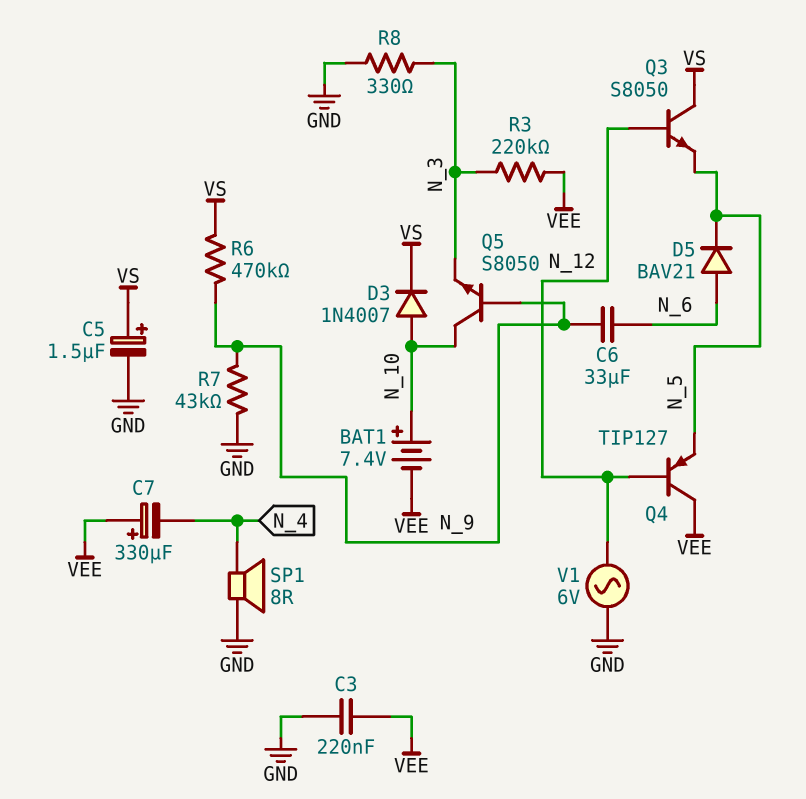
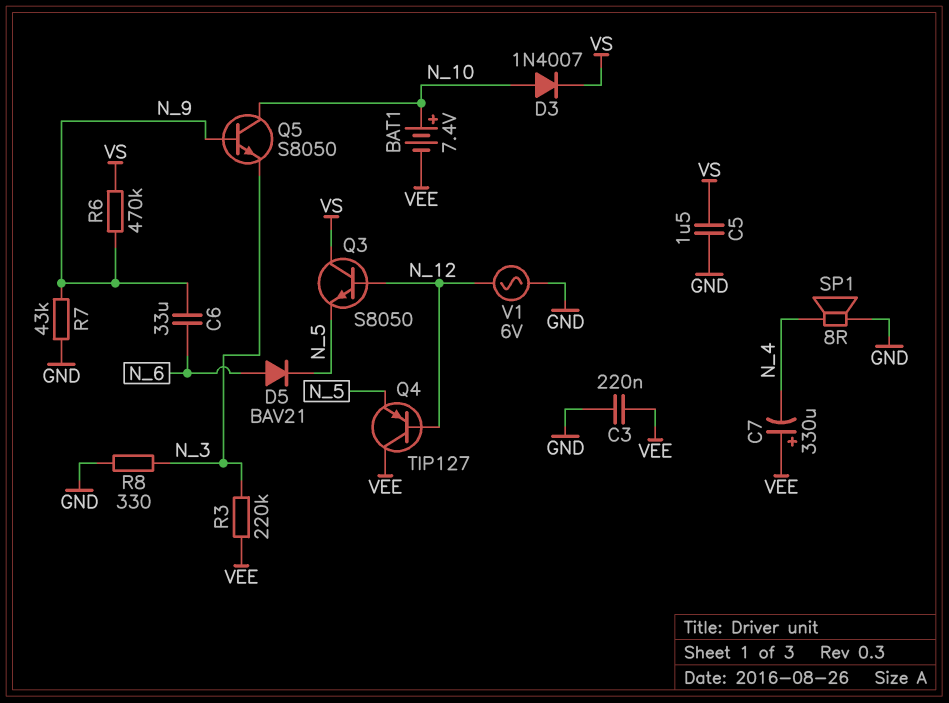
C5: 1.5uF (plus VS, minus GND) -> 1.5uF (GND, VS)

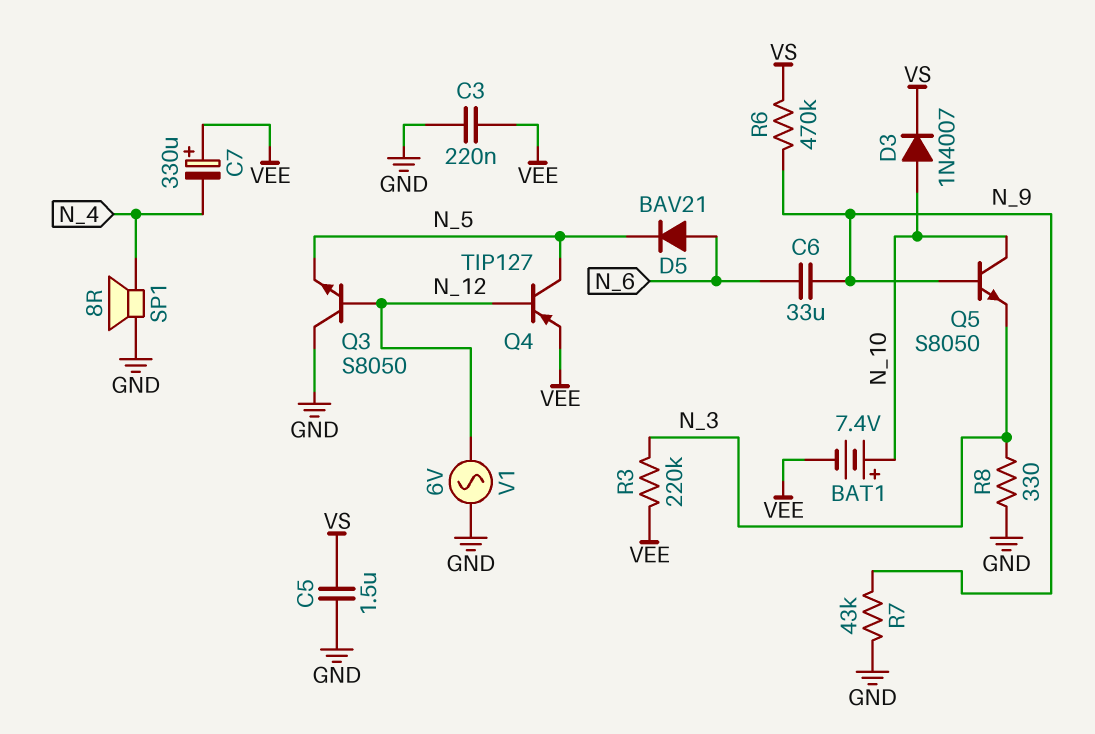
Q3: NPN S8050 (B N_12, C VS, E N_5) -> NPN S8050 (B N_12, C GND, E N_5)
Q4: PNP TIP127 (B N_12, C VEE, E N_5) -> PNP TIP127 (B N_12, C N_5, E VEE)

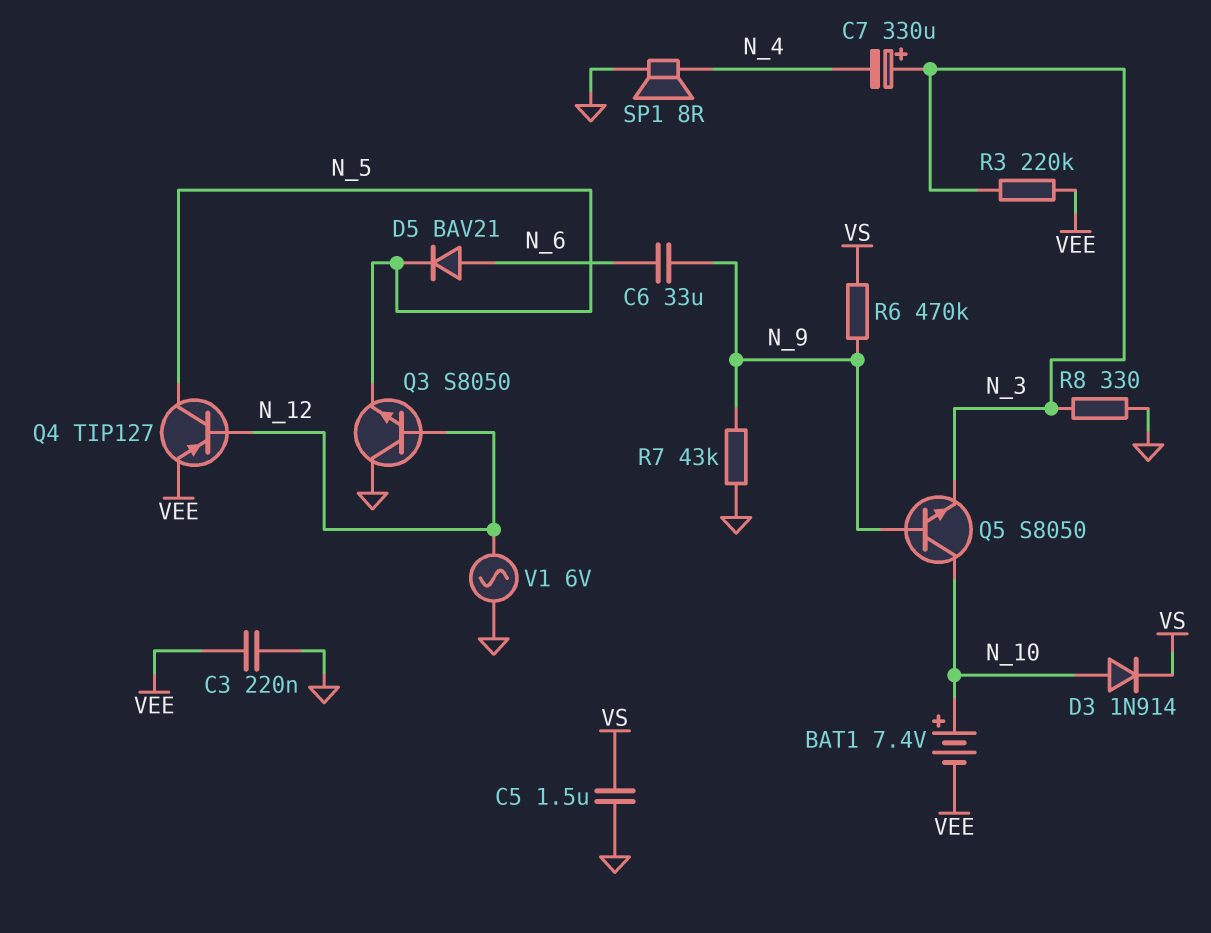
C7: 330uF (plus VEE, minus N_4) -> 330uF (plus N_3, minus N_4)
D3: diode 1N4007 (A N_10, K VS) -> diode 1N914 (A N_10, K VS)

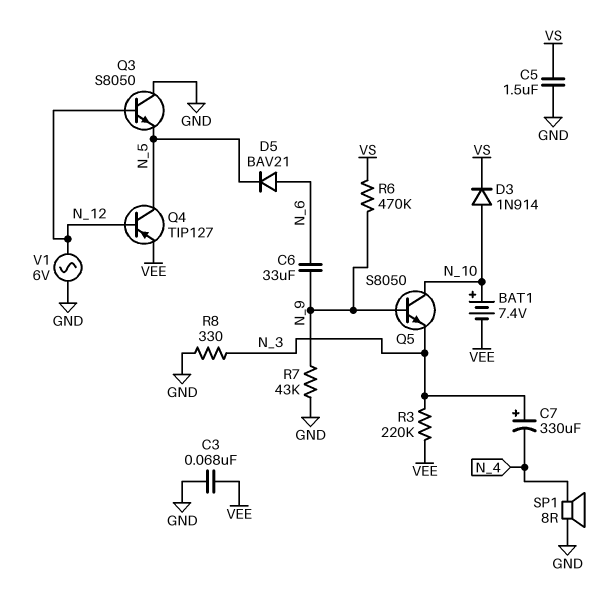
C3: 220nF (GND, VEE) -> 68nF (GND, VEE)

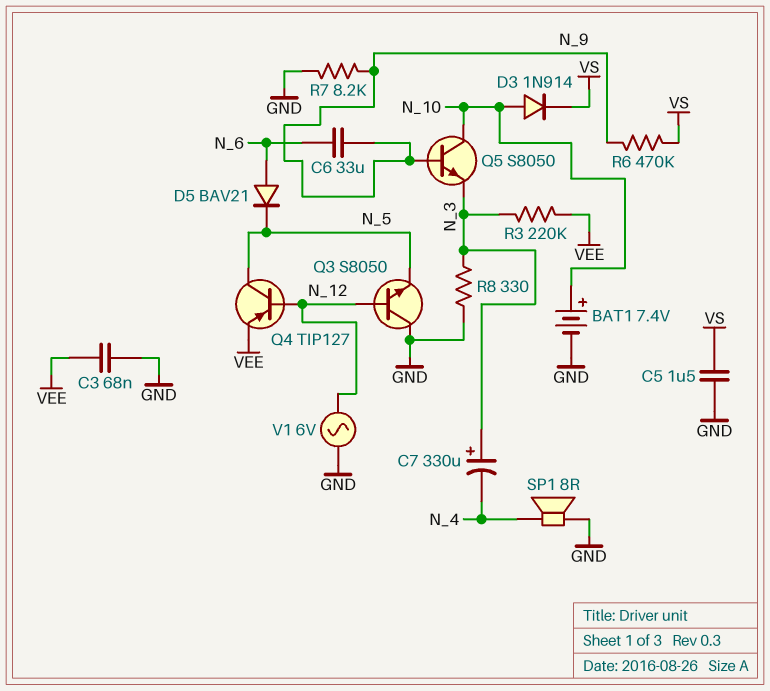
BAT1: 7.4V (plus N_10, minus VEE) -> 7.4V (plus N_10, minus GND)
R7: 43k (GND, N_9) -> 8.2k (GND, N_9)

